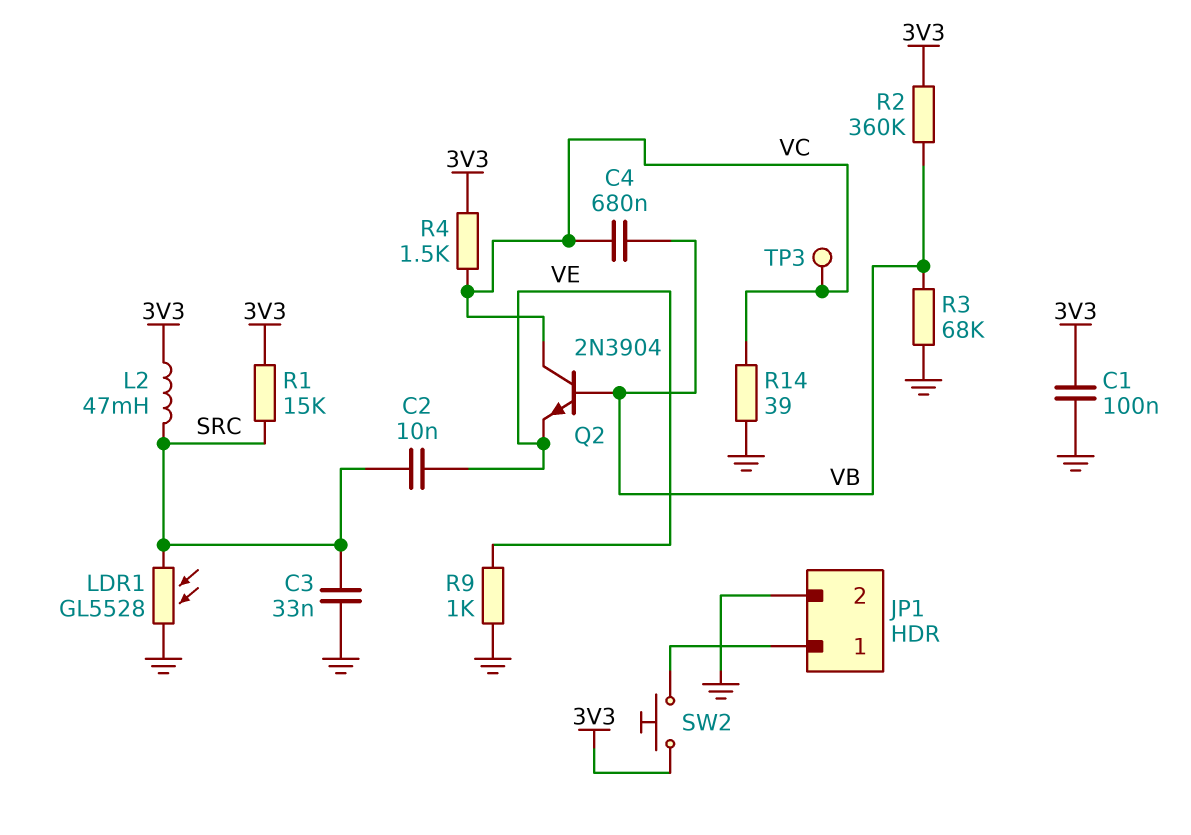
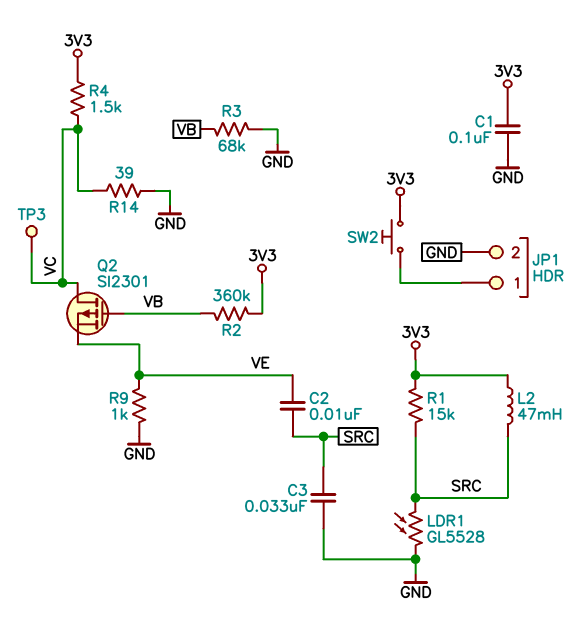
C4: 680nF (VB, VC) -> none
Q2: NPN 2N3904 (B VB, C VC, E VE) -> PMOS SI2301 (G VB, D VC, S VE)

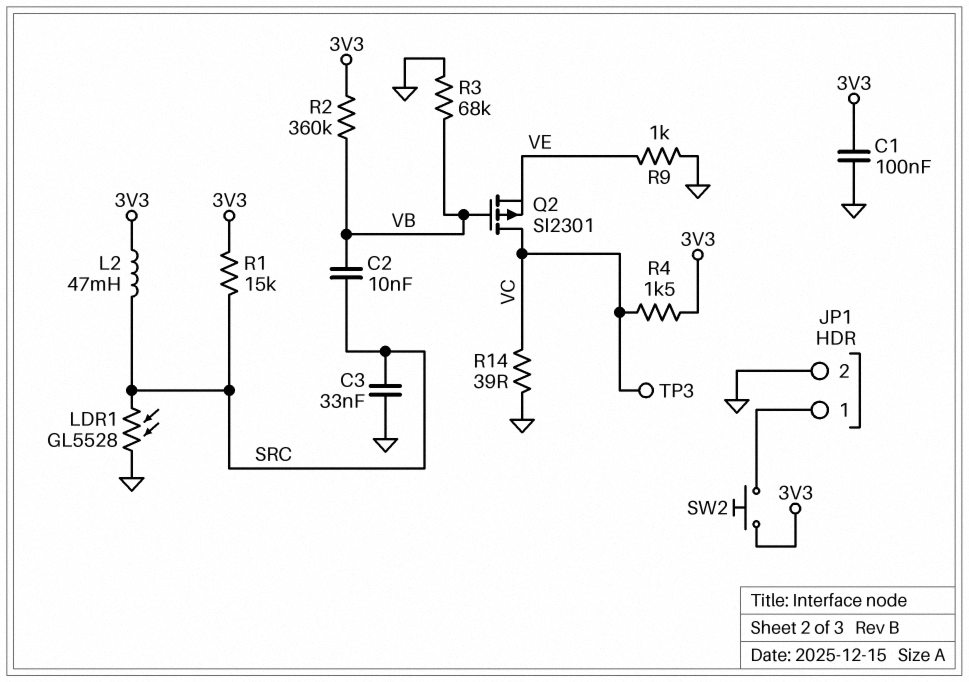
C2: 10nF (SRC, VE) -> 10nF (SRC, VB)

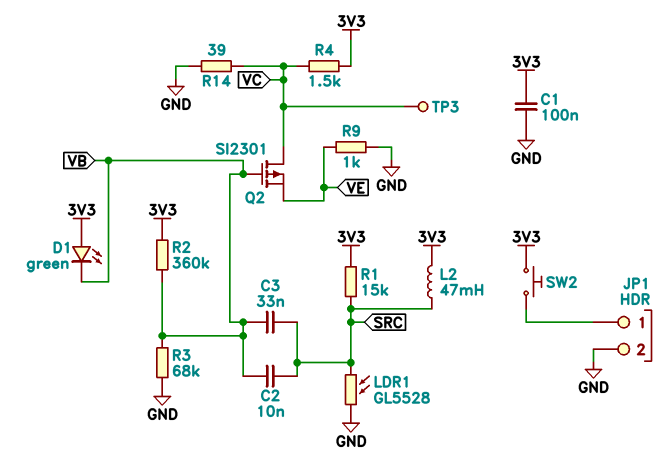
C3: 33nF (GND, SRC) -> 33nF (SRC, VB)
D1: none -> LED green (A 3V3, K VB)

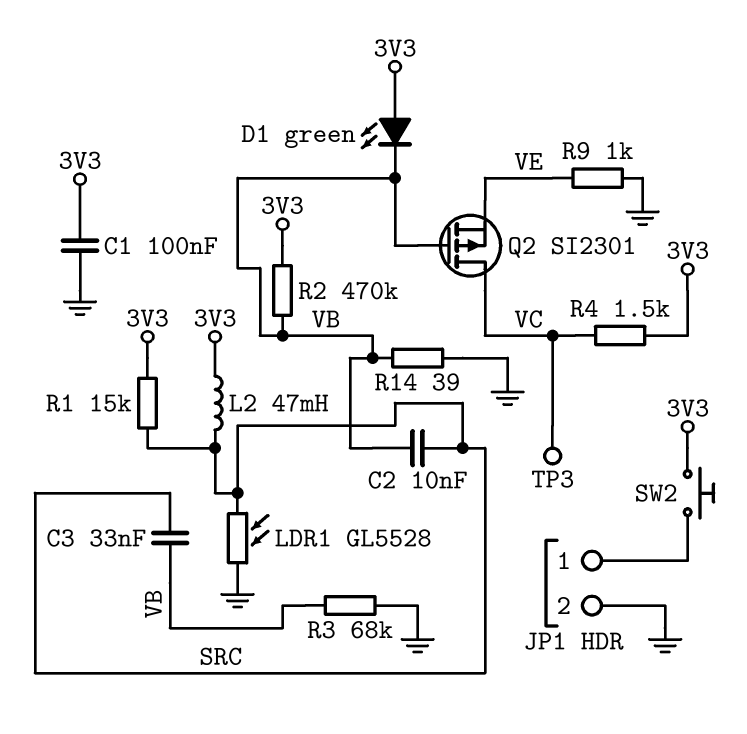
R2: 360k (3V3, VB) -> 470k (3V3, VB)
R14: 39 (GND, VC) -> 39 (GND, VB)

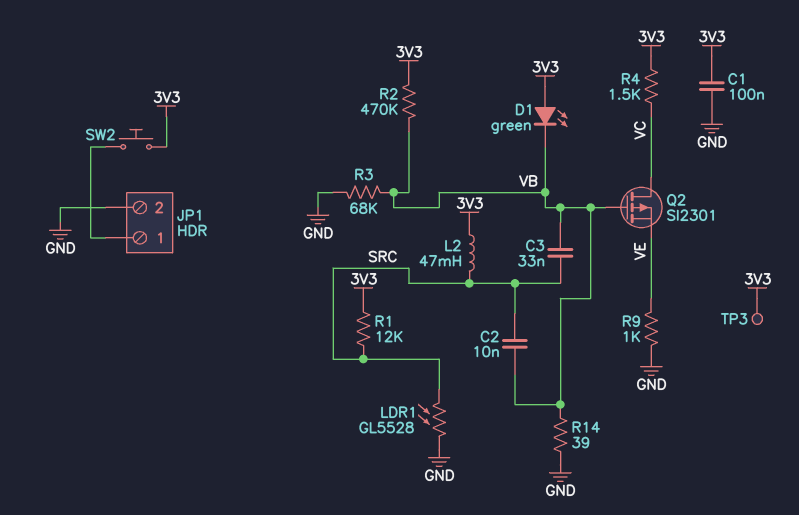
R1: 15k (3V3, SRC) -> 12k (3V3, SRC)
TP3: test point (VC) -> test point (3V3)

